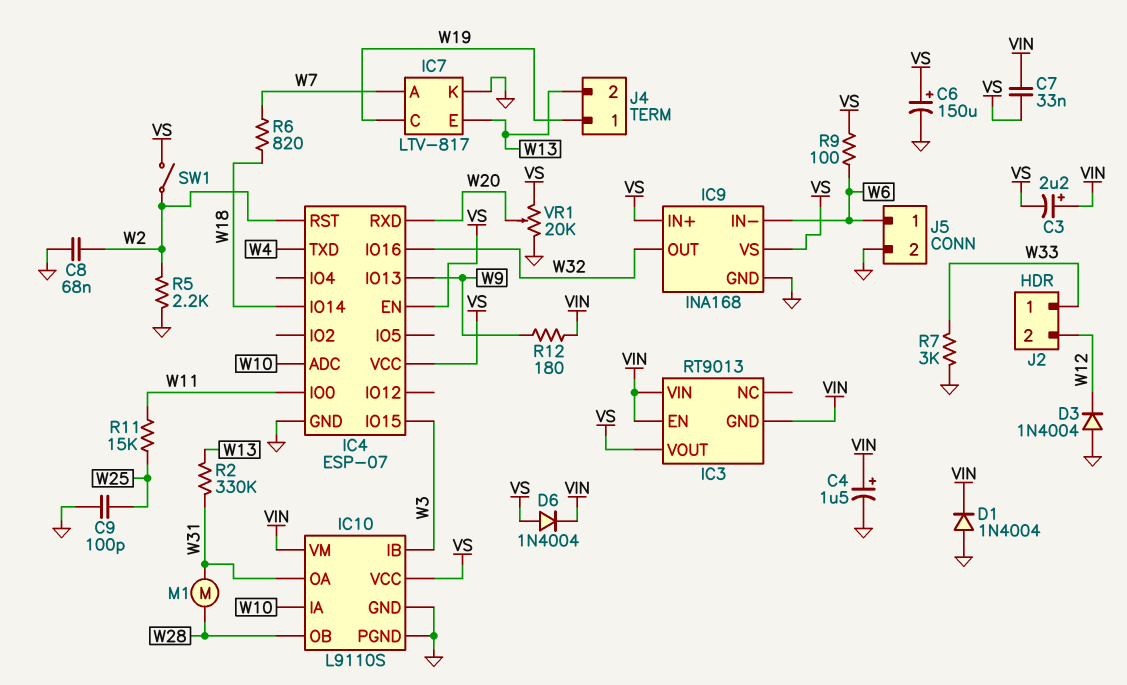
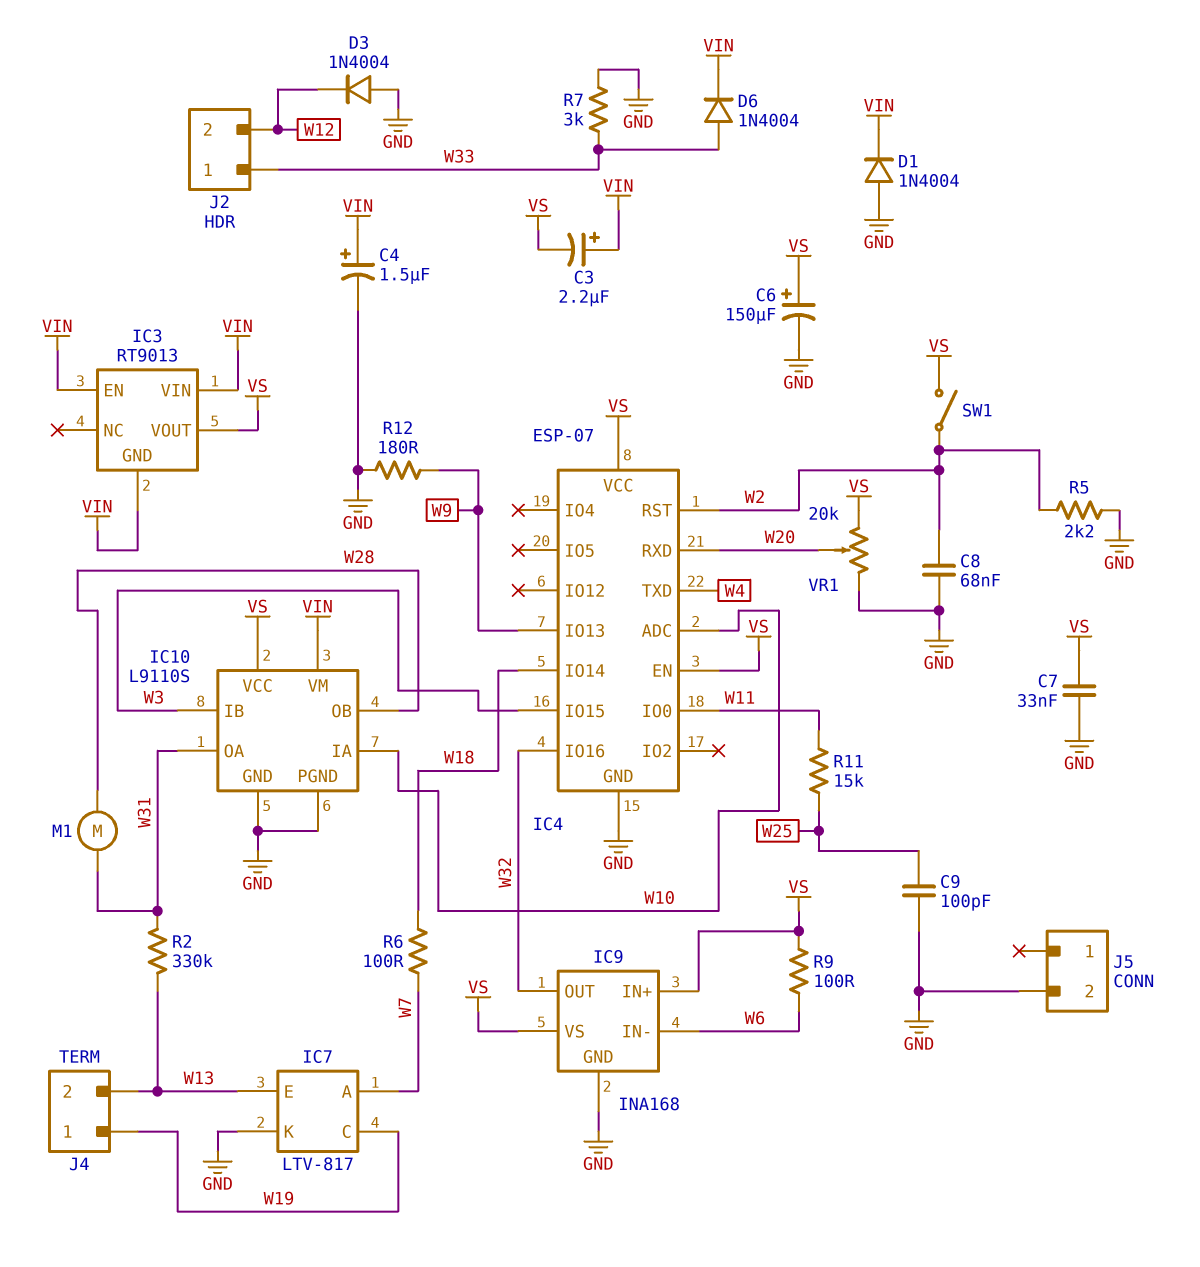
C7: 33nF (VIN, VS) -> 33nF (GND, VS)
D6: diode 1N4004 (A VS, K VIN) -> diode 1N4004 (A W33, K VIN)
J5 pin 1: W6 -> none
R6: 820 (W7, W18) -> 100 (W7, W18)
R12: 180 (VIN, W9) -> 180 (GND, W9)

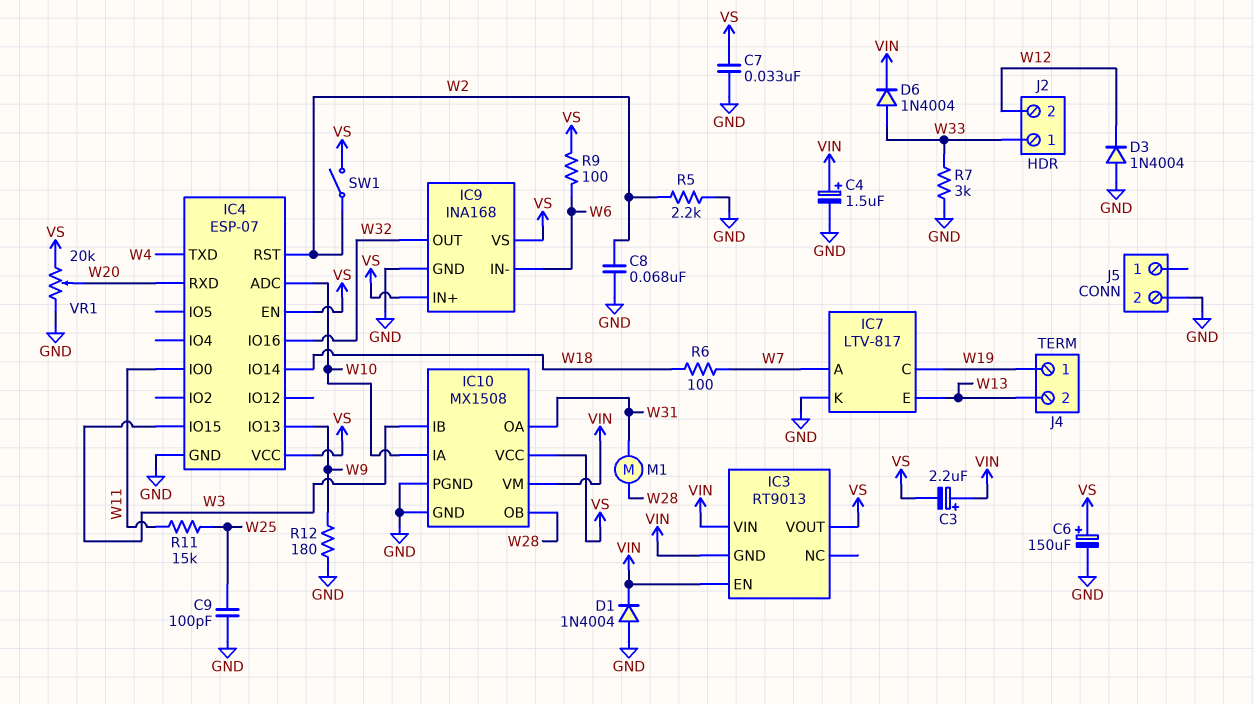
IC10: L9110S -> MX1508
R2: 330k (W13, W31) -> none

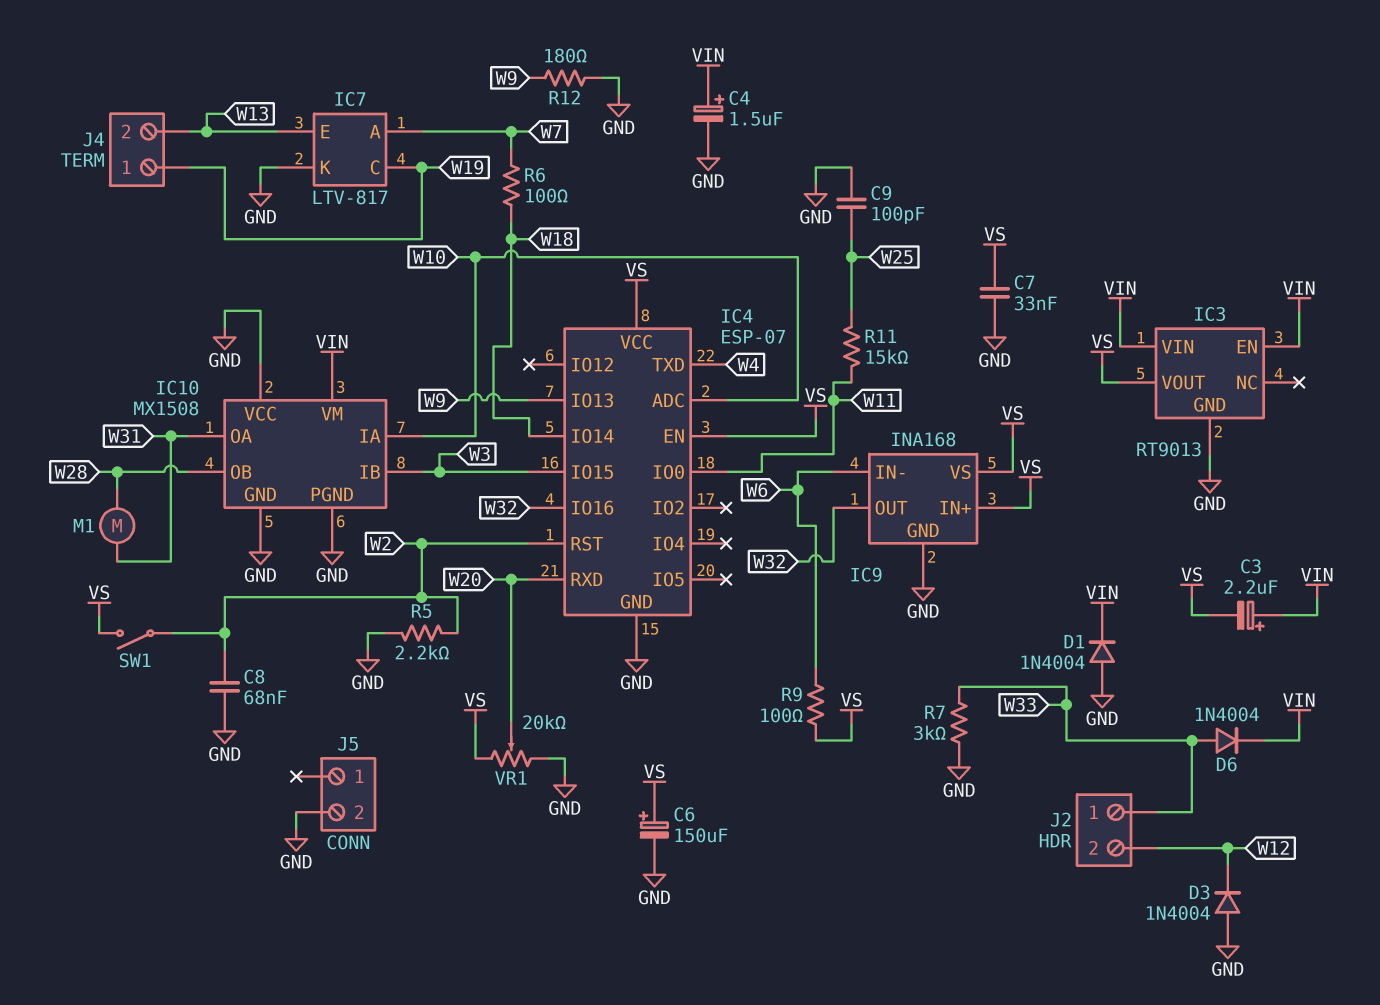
IC3 pin GND: VIN -> GND
IC10 pin VCC: VS -> GND

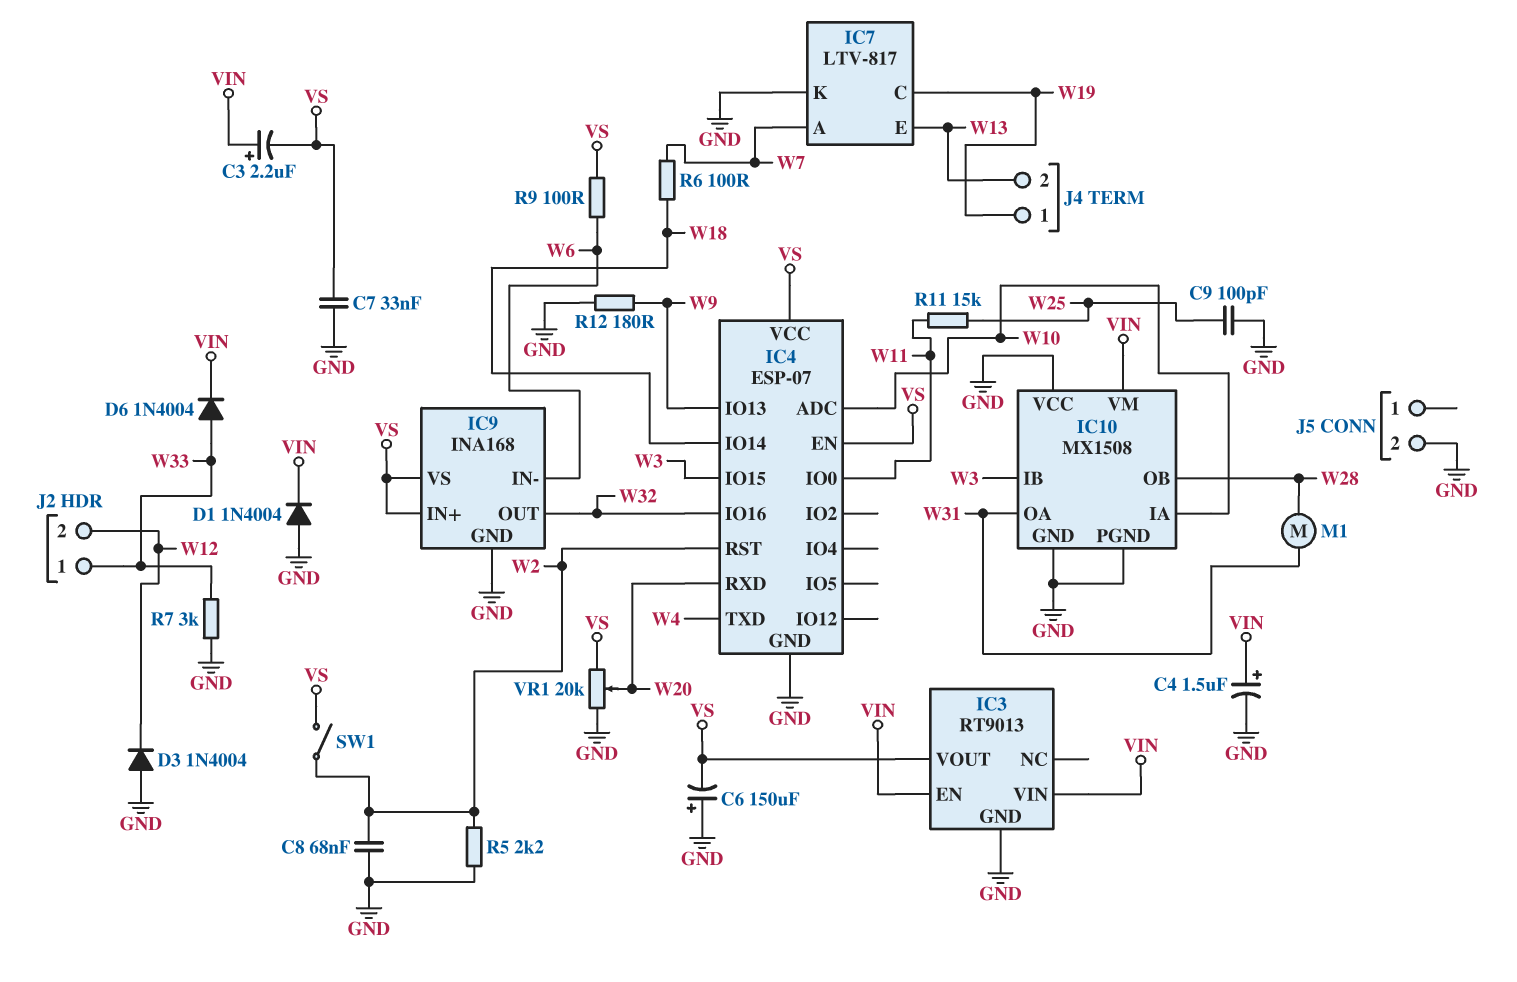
C6: 150uF (plus VS, minus GND) -> 150uF (plus GND, minus VS)

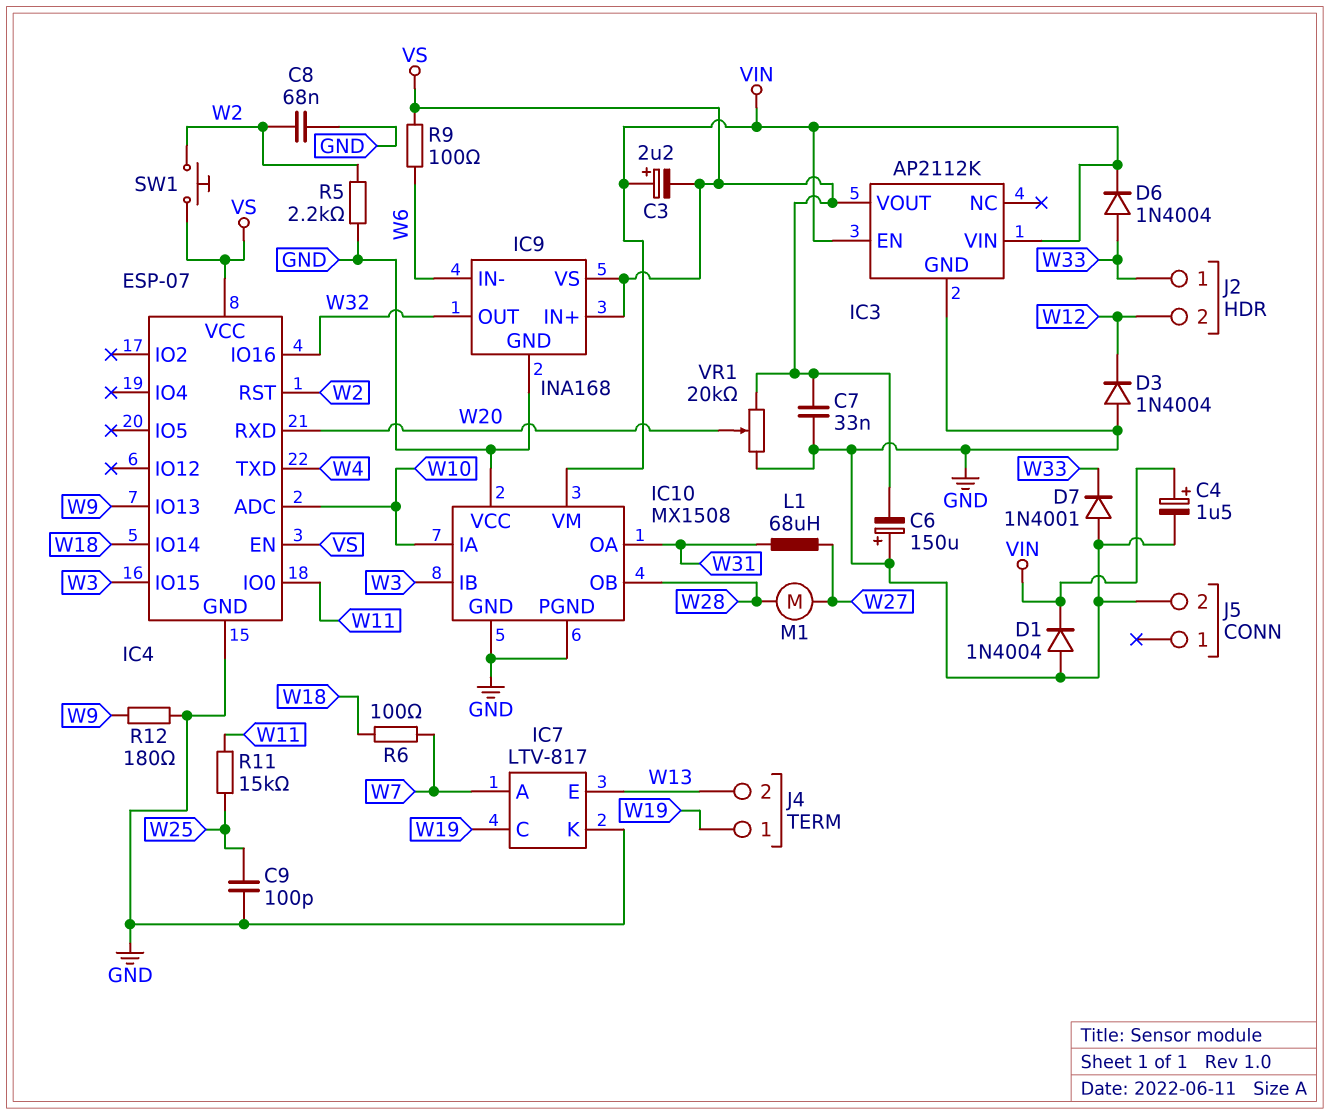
D7: none -> diode 1N4001 (A GND, K W33)
IC3: RT9013 -> AP2112K
L1: none -> 68uH (W27, W31)
M1: motor (W28, W31) -> motor (W27, W28)
R7: 3k (GND, W33) -> none
SW1: switch (VS, W2) -> button (VS, W2)

